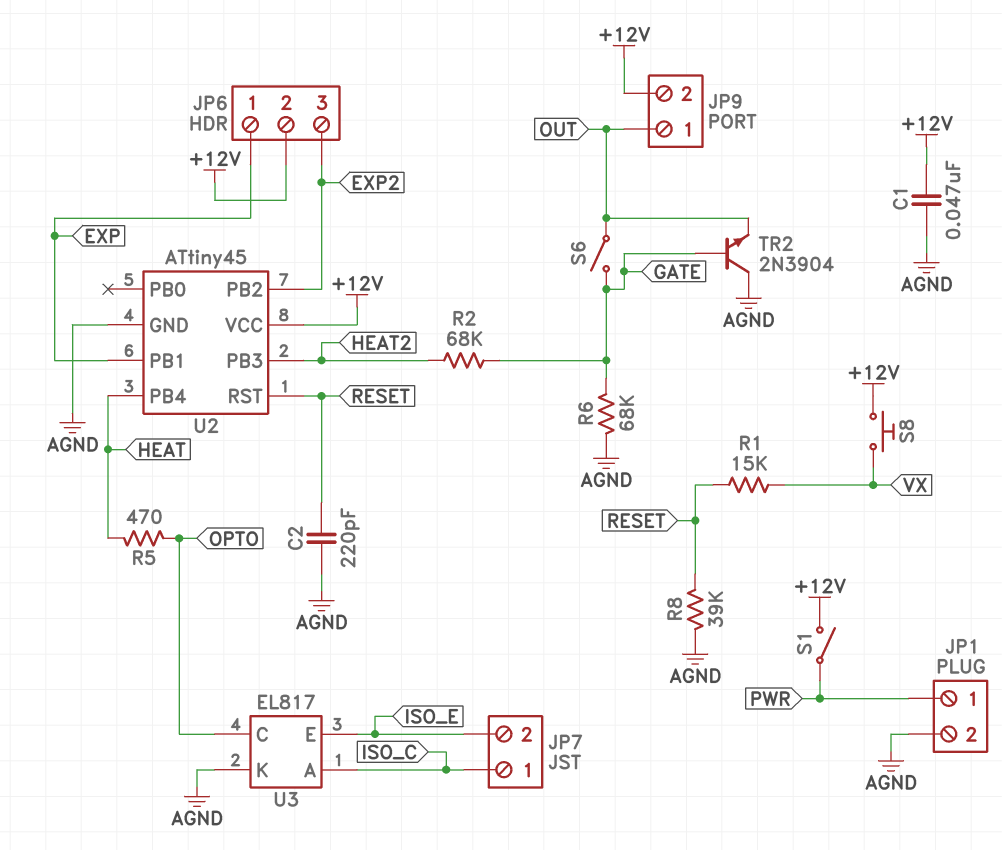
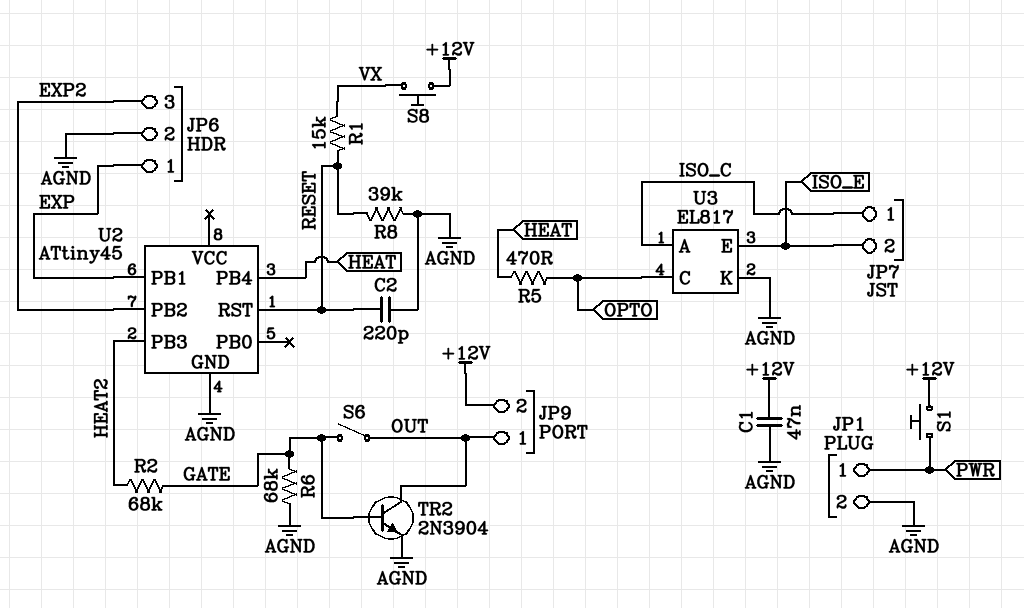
JP6 pin 2: +12V -> AGND
S1: switch (+12V, PWR) -> button (+12V, PWR)
TR2: NPN 2N3904 (B GATE, C AGND, E OUT) -> NPN 2N3904 (B GATE, C OUT, E AGND)
U2 pin VCC: +12V -> none

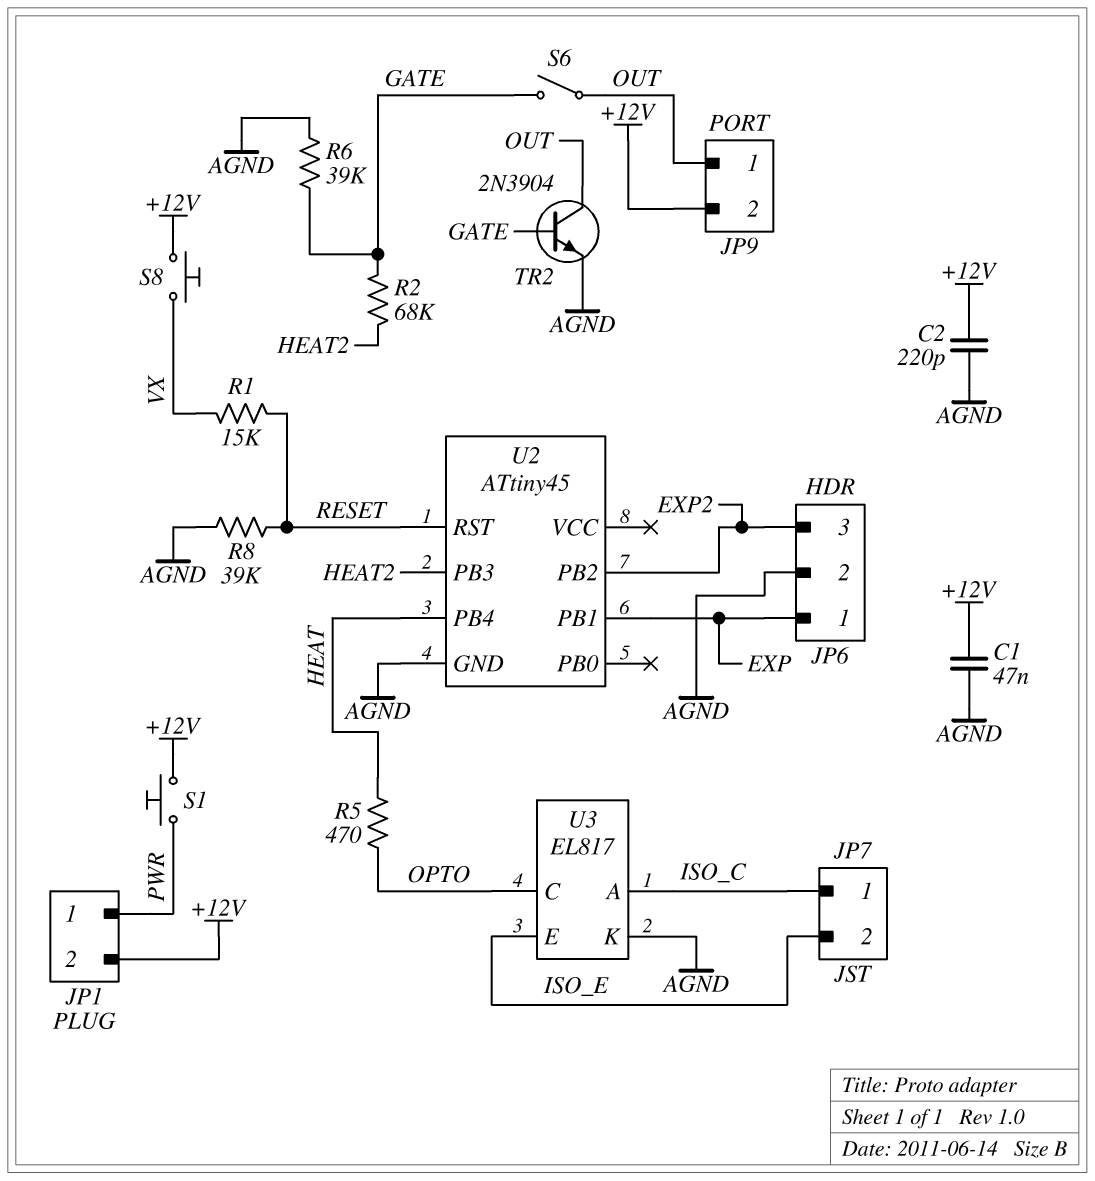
C2: 220pF (AGND, RESET) -> 220pF (+12V, AGND)
JP1 pin 2: AGND -> +12V
R6: 68k (AGND, GATE) -> 39k (AGND, GATE)

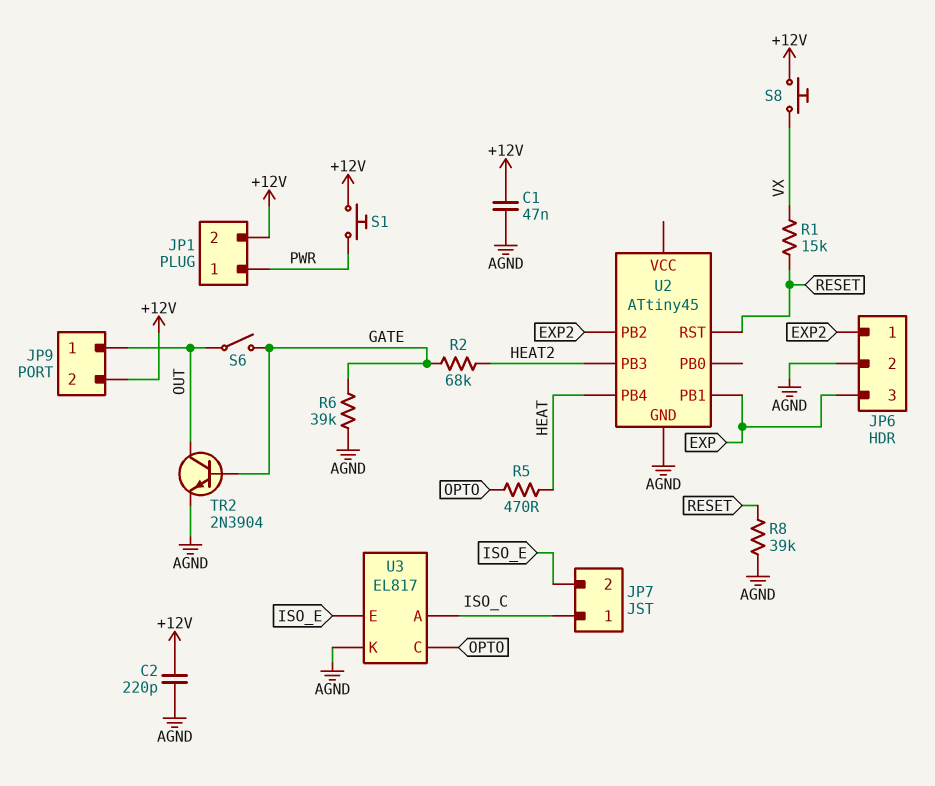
JP6 pin 1: EXP -> EXP2
JP6 pin 3: EXP2 -> EXP

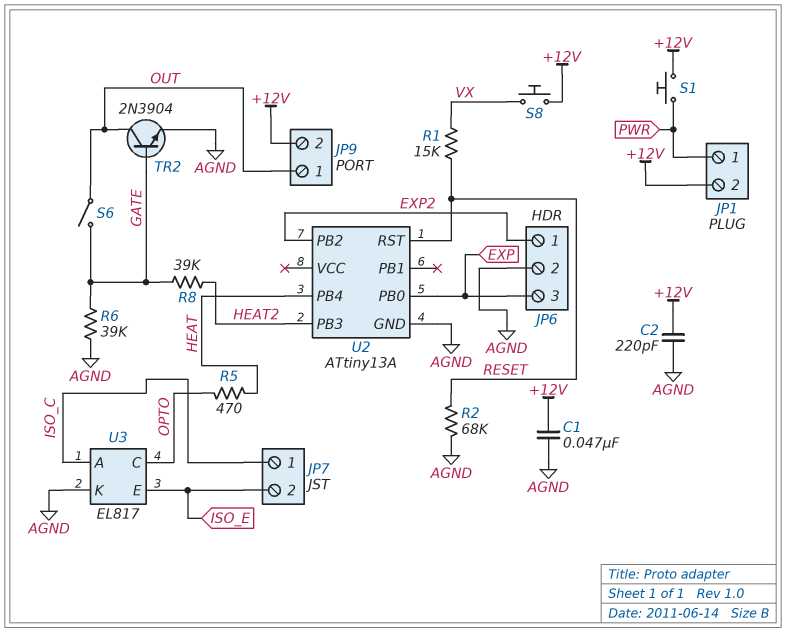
R2: 68k (GATE, HEAT2) -> 68k (AGND, RESET)
R8: 39k (AGND, RESET) -> 39k (GATE, HEAT2)
U2: ATtiny45 -> ATtiny13A
U2 pin PB0: none -> EXP
U2 pin PB1: EXP -> none

